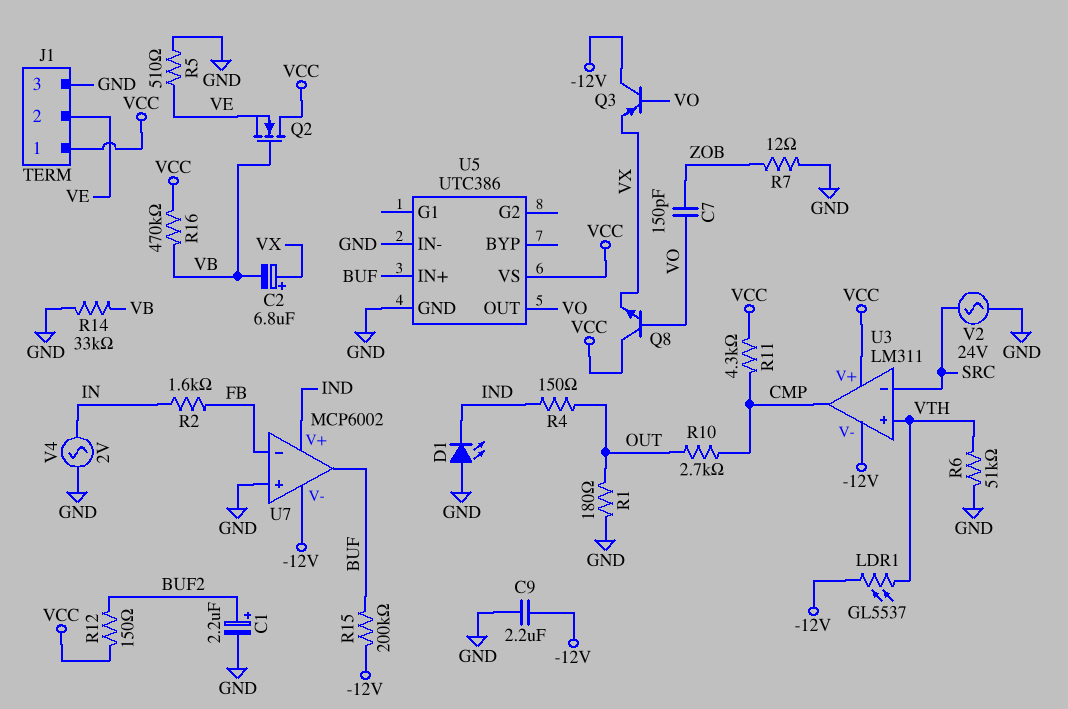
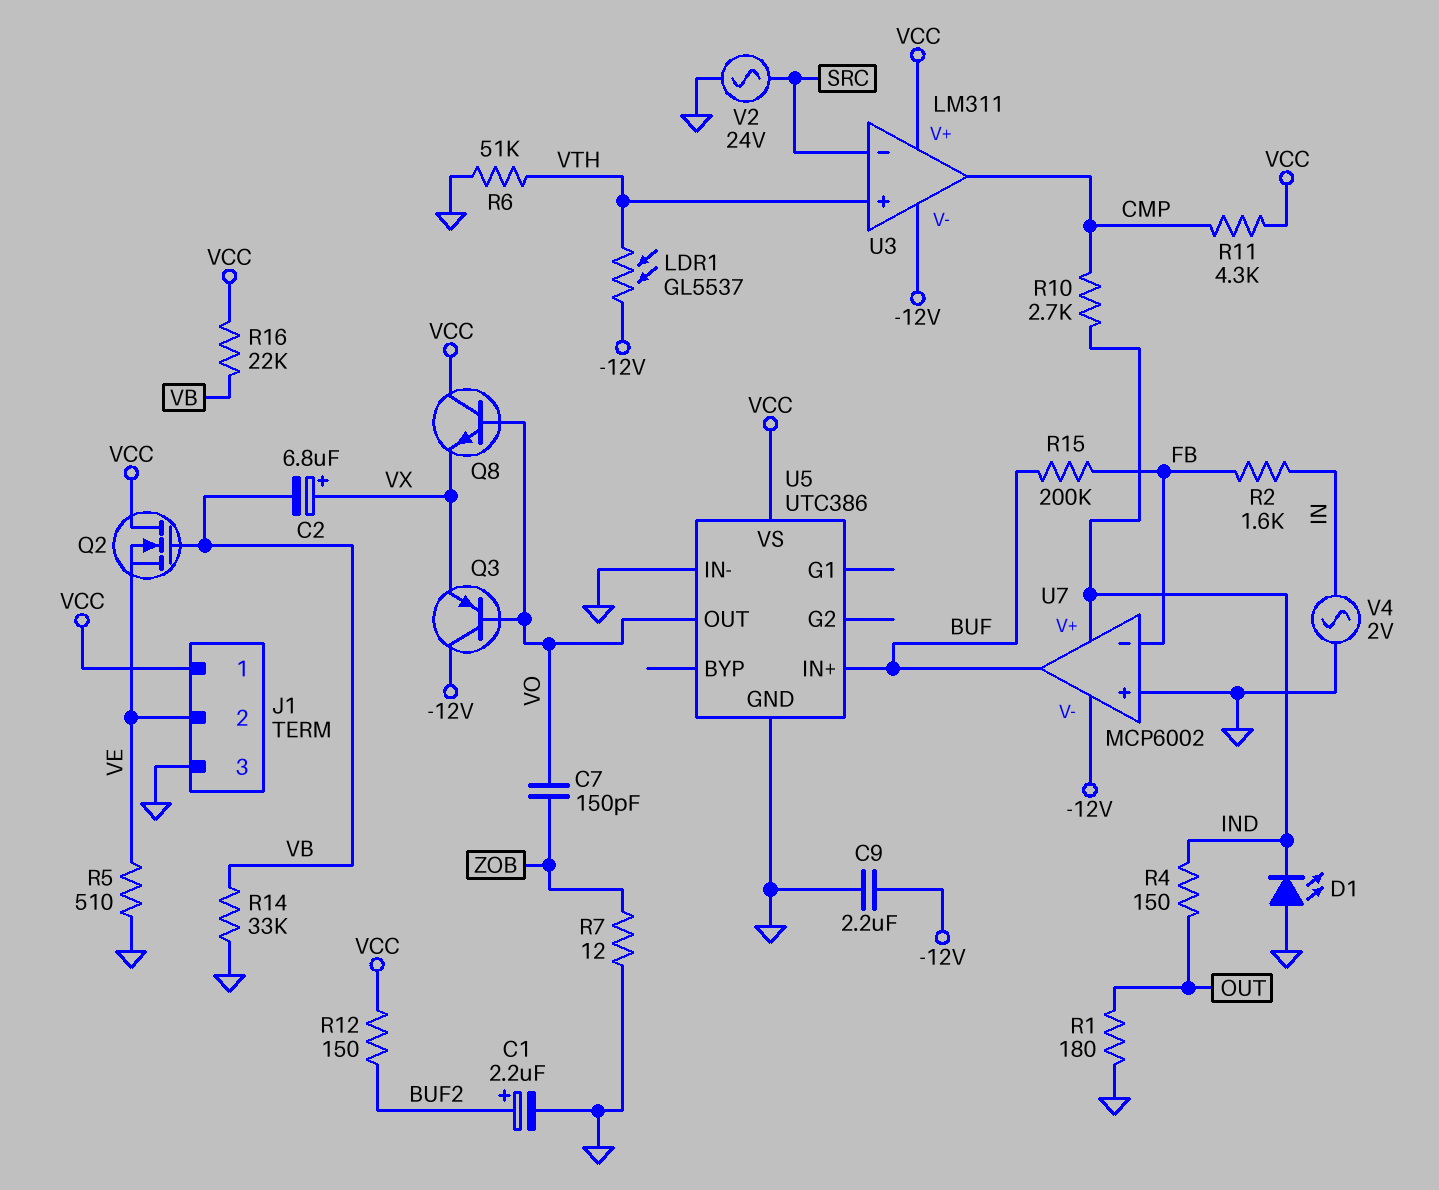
R10: 2.7k (CMP, OUT) -> 2.7k (CMP, IND)
R15: 200k (-12V, BUF) -> 200k (BUF, FB)
R16: 470k (VB, VCC) -> 22k (VB, VCC)

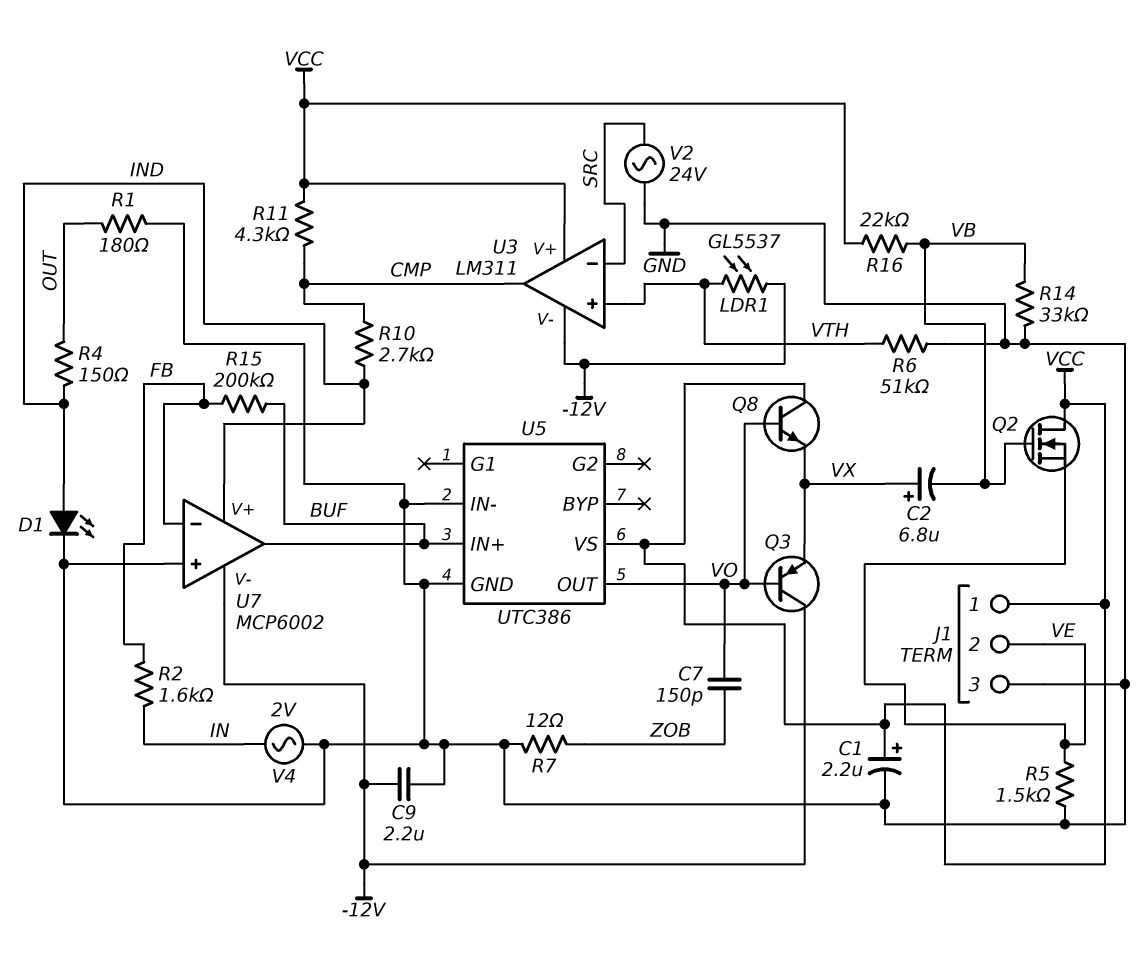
C1: 2.2uF (plus BUF2, minus GND) -> 2.2uF (plus VCC, minus GND)
D1: LED (A GND, K IND) -> LED (A IND, K GND)
R5: 510 (GND, VE) -> 1.5k (GND, VE)
R12: 150 (BUF2, VCC) -> none

